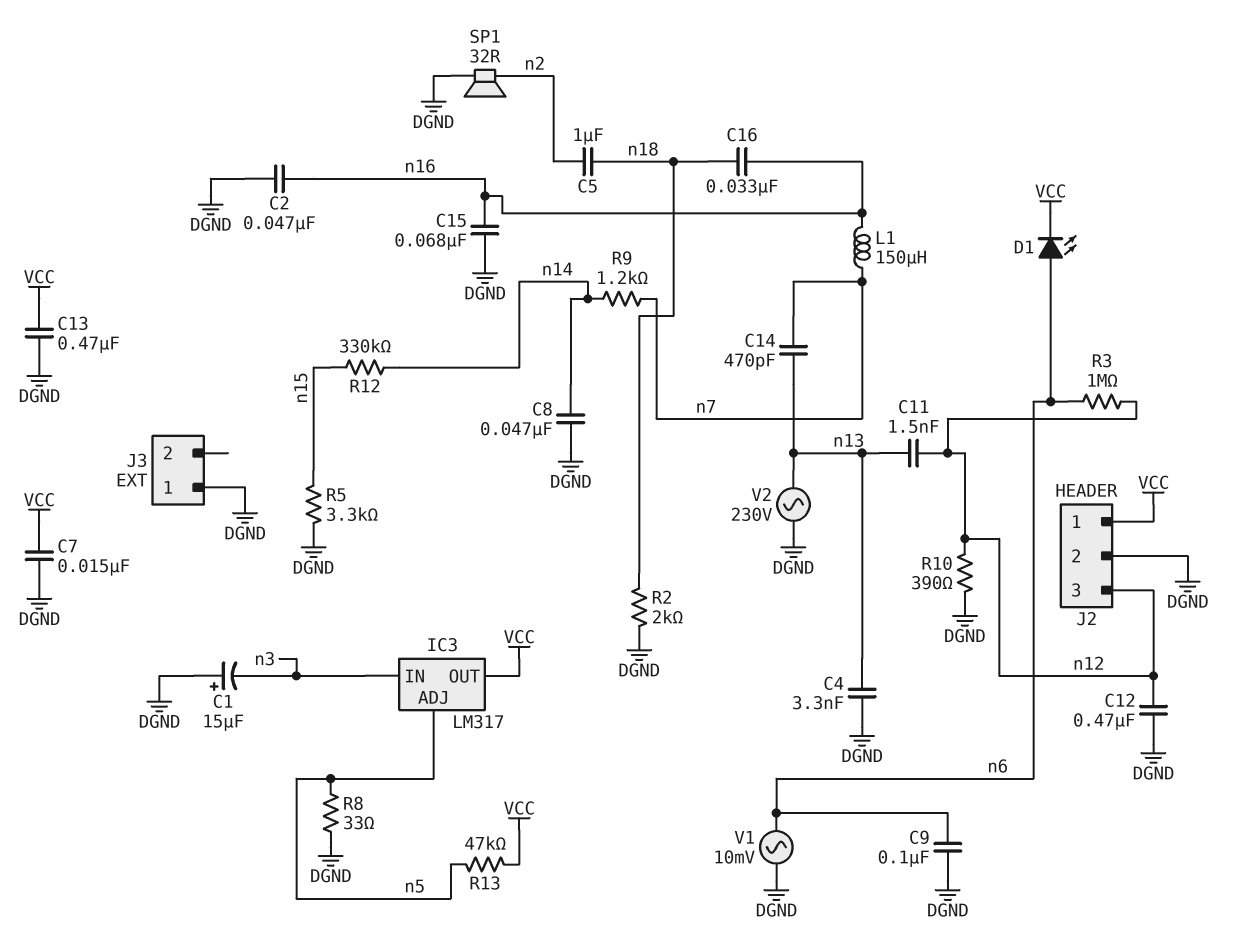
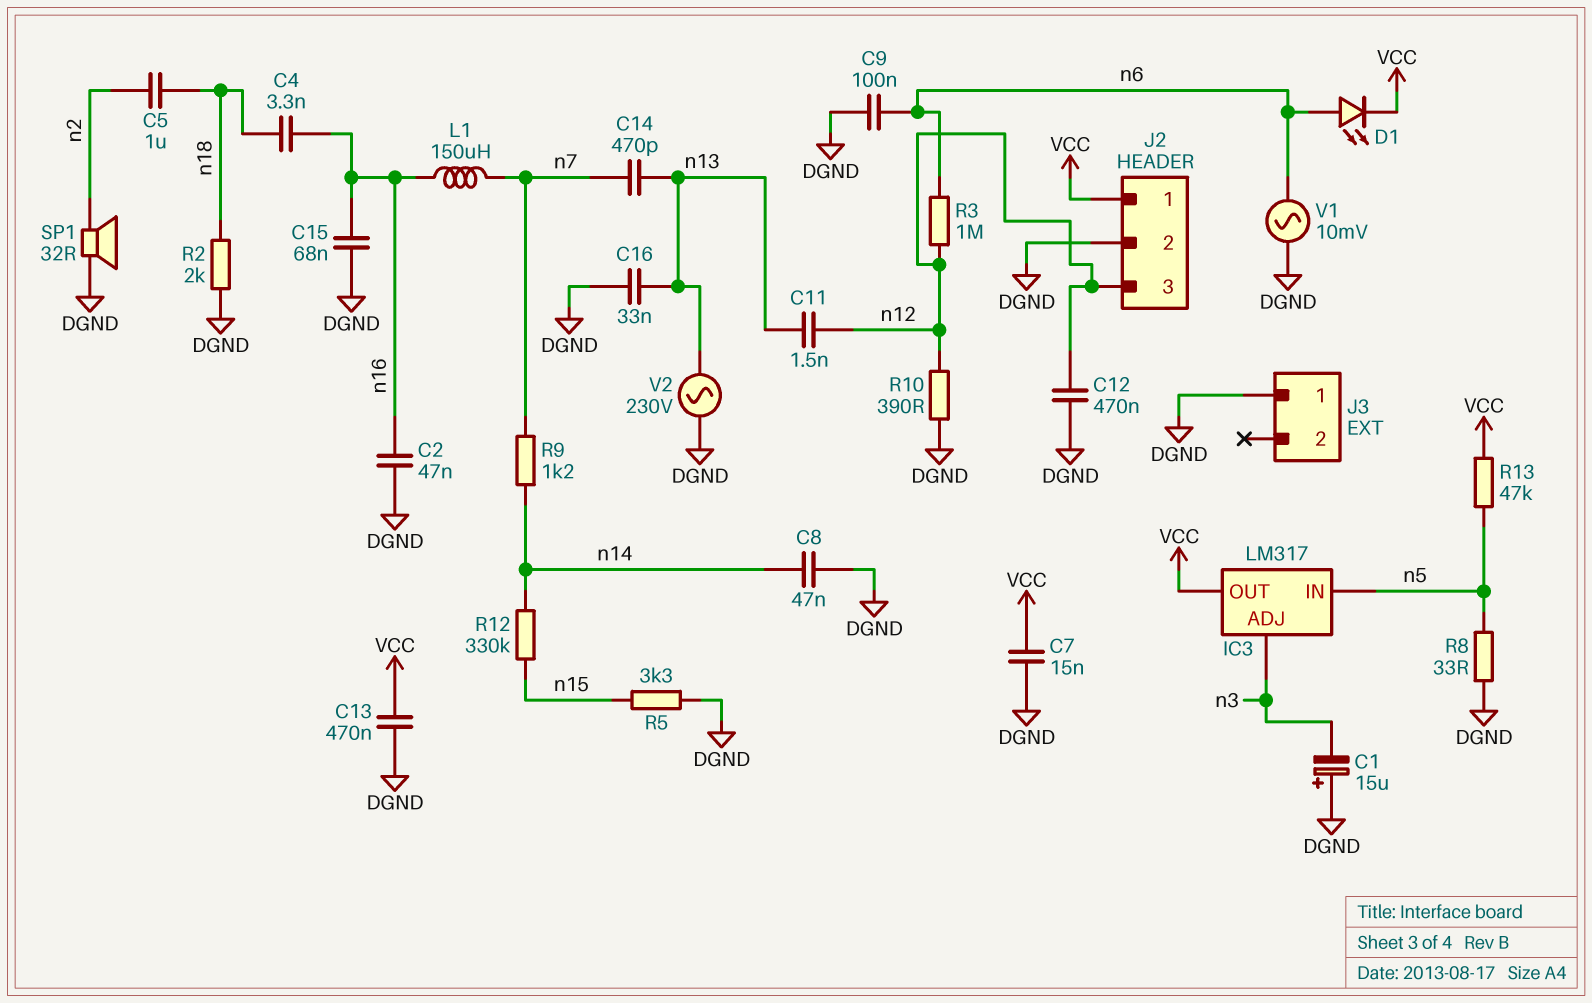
C4: 3.3nF (DGND, n13) -> 3.3nF (n16, n18)
C16: 33nF (n16, n18) -> 33nF (DGND, n13)
IC3 pin ADJ: n5 -> n3
IC3 pin IN: n3 -> n5

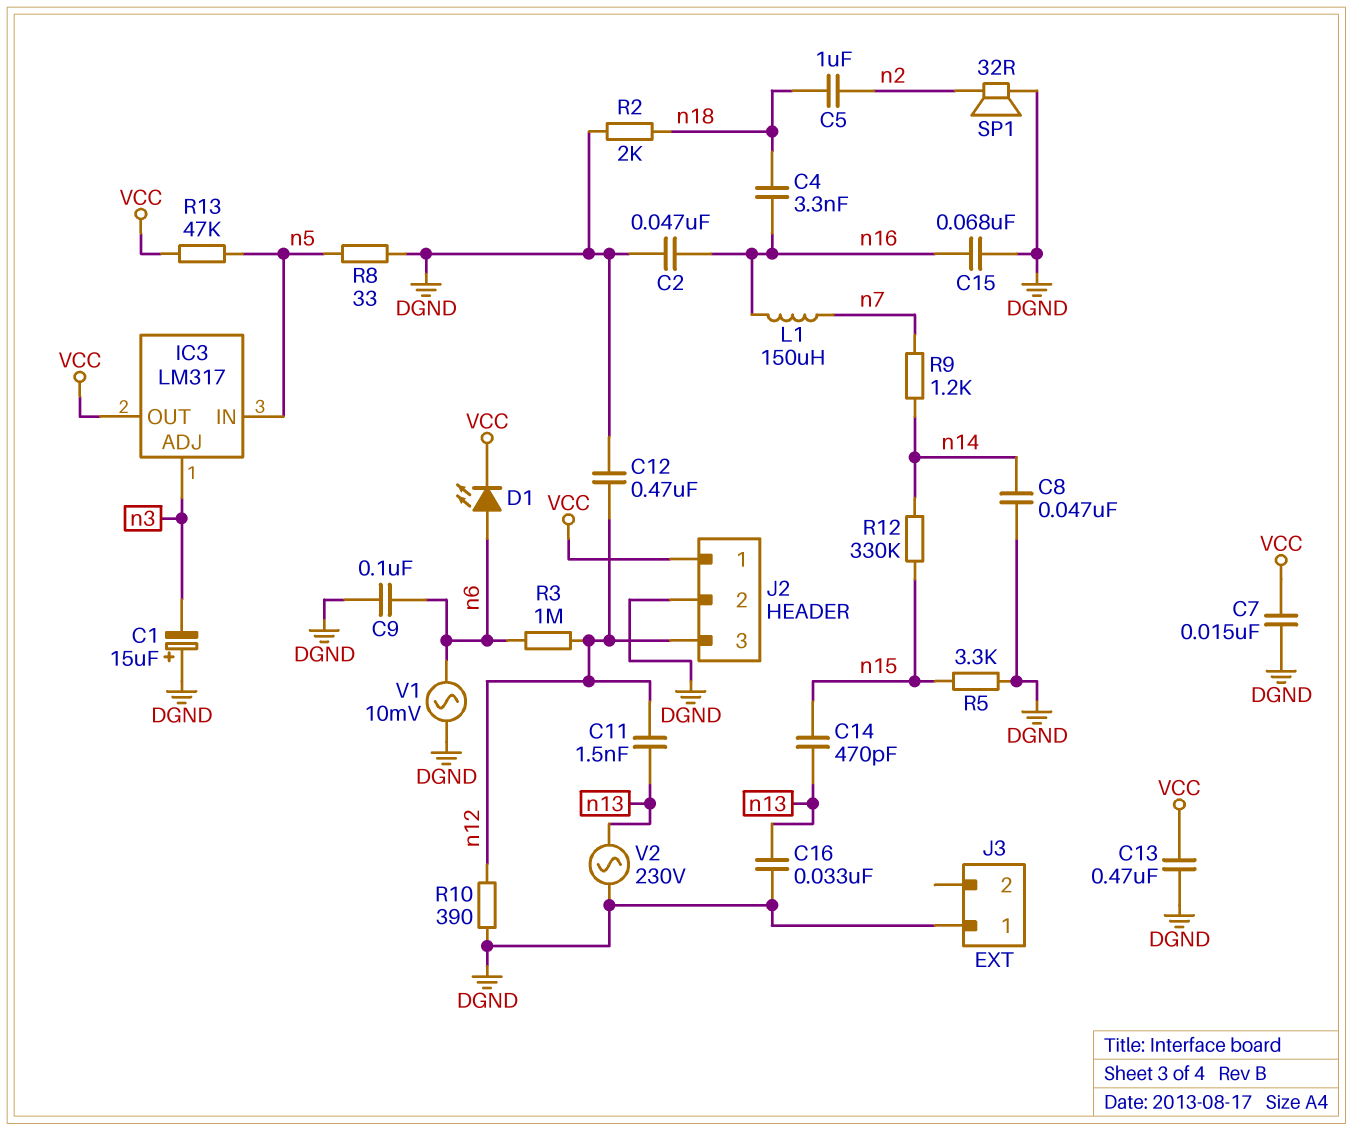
C14: 470pF (n7, n13) -> 470pF (n13, n15)

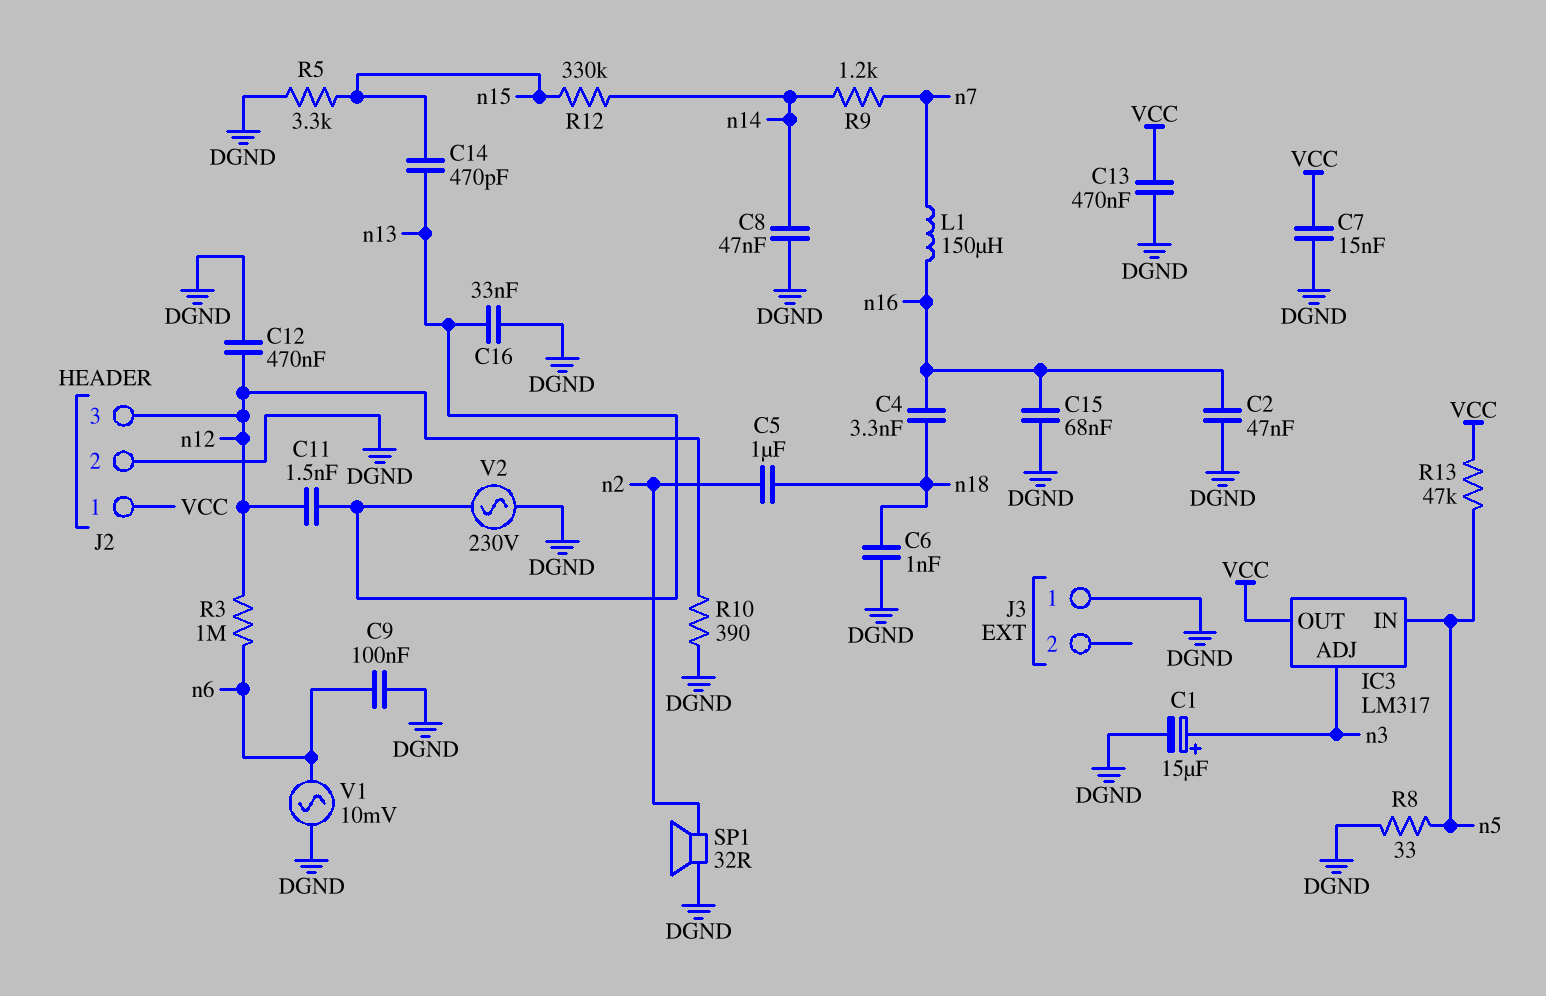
C1: 15uF (plus DGND, minus n3) -> 15uF (plus n3, minus DGND)
C6: none -> 1nF (DGND, n18)
D1: LED (A n6, K VCC) -> none
R2: 2k (DGND, n18) -> none

